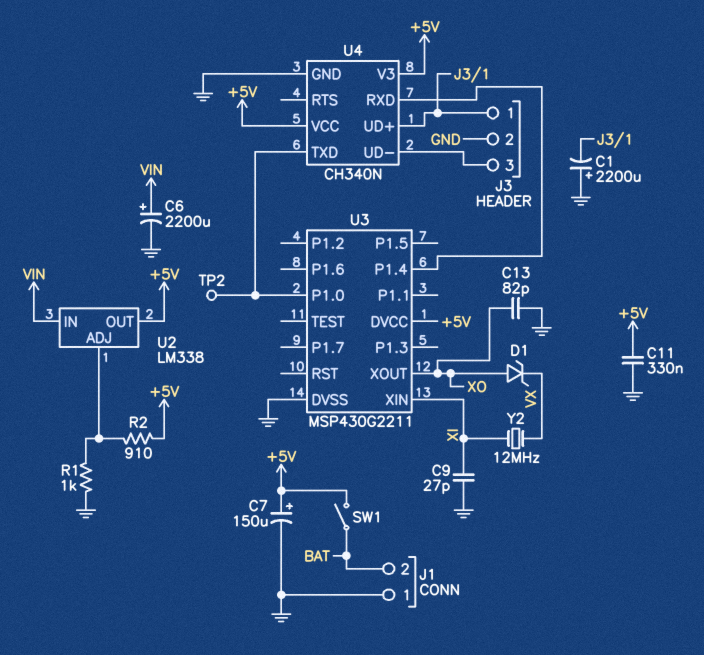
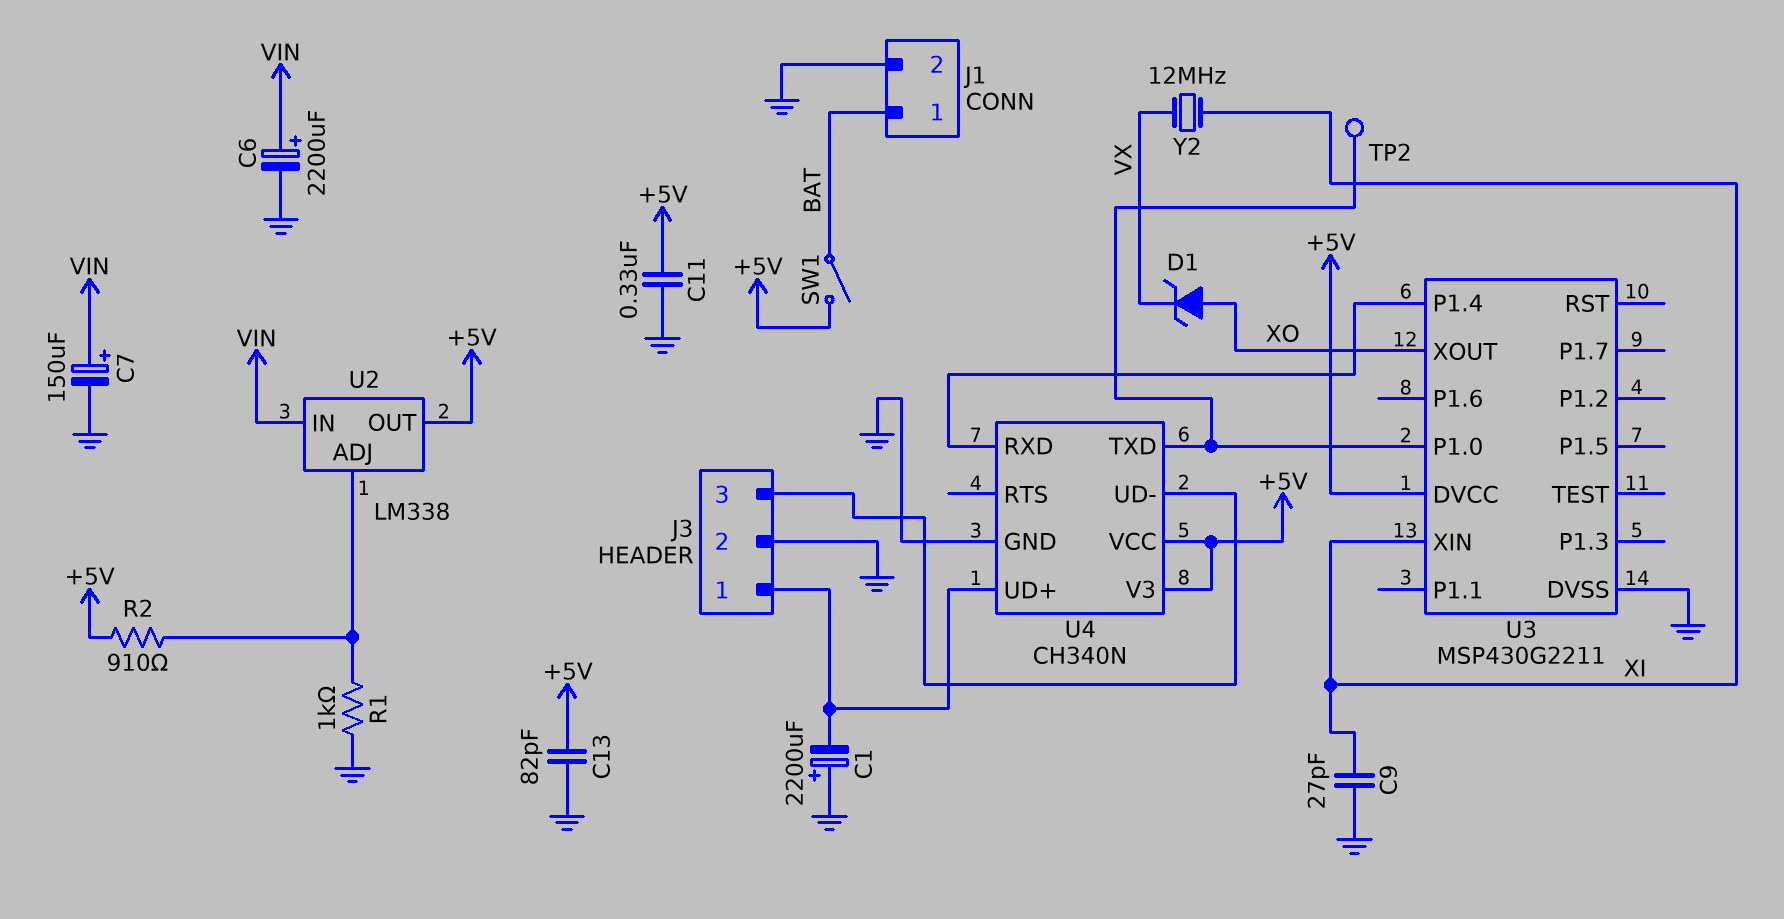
C7: 150uF (plus +5V, minus GND) -> 150uF (plus VIN, minus GND)
C13: 82pF (GND, XO) -> 82pF (+5V, GND)
J1 pin 1: GND -> BAT
J1 pin 2: BAT -> GND

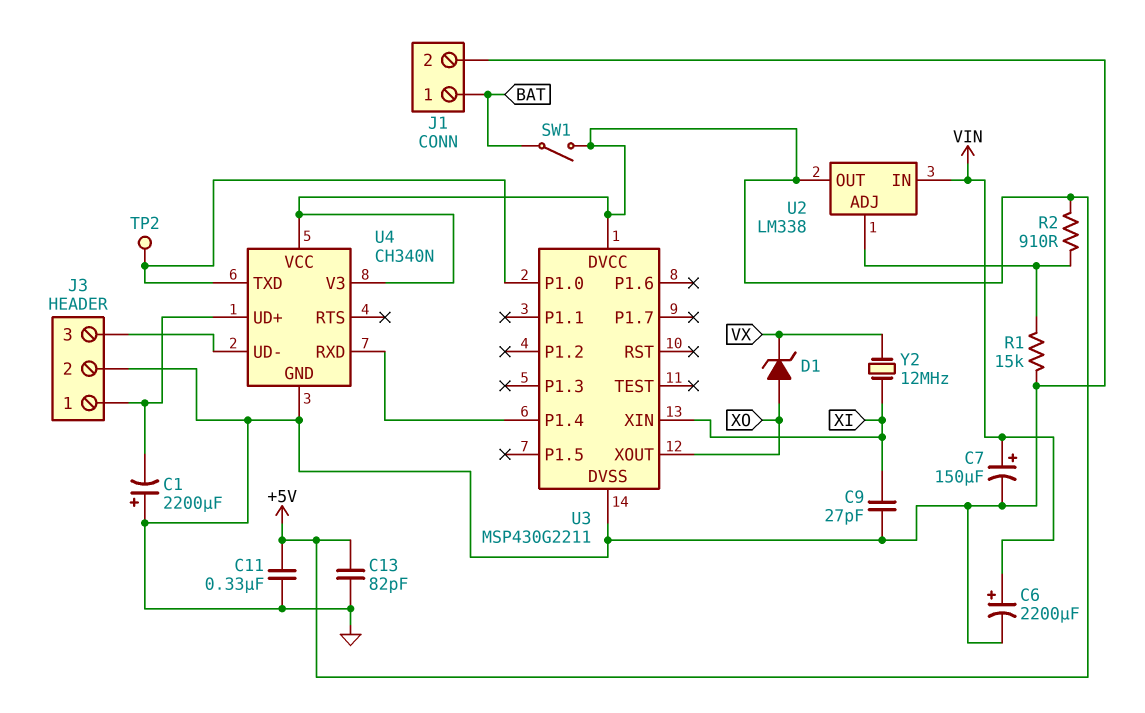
R1: 1k (GND, U2/ADJ) -> 15k (GND, U2/ADJ)

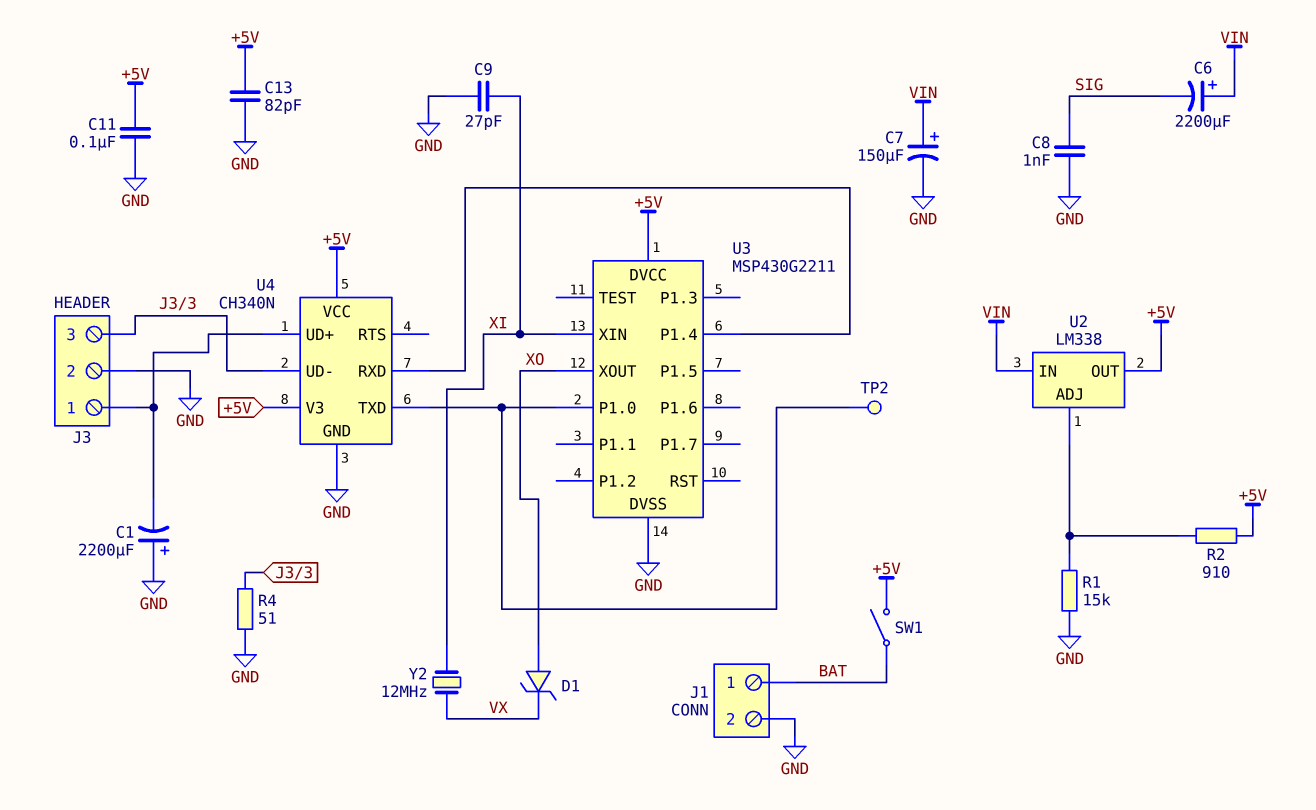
C6: 2200uF (plus VIN, minus GND) -> 2200uF (plus VIN, minus SIG)
C8: none -> 1nF (GND, SIG)
C11: 330nF (+5V, GND) -> 100nF (+5V, GND)
R4: none -> 51 (GND, J3/3)

